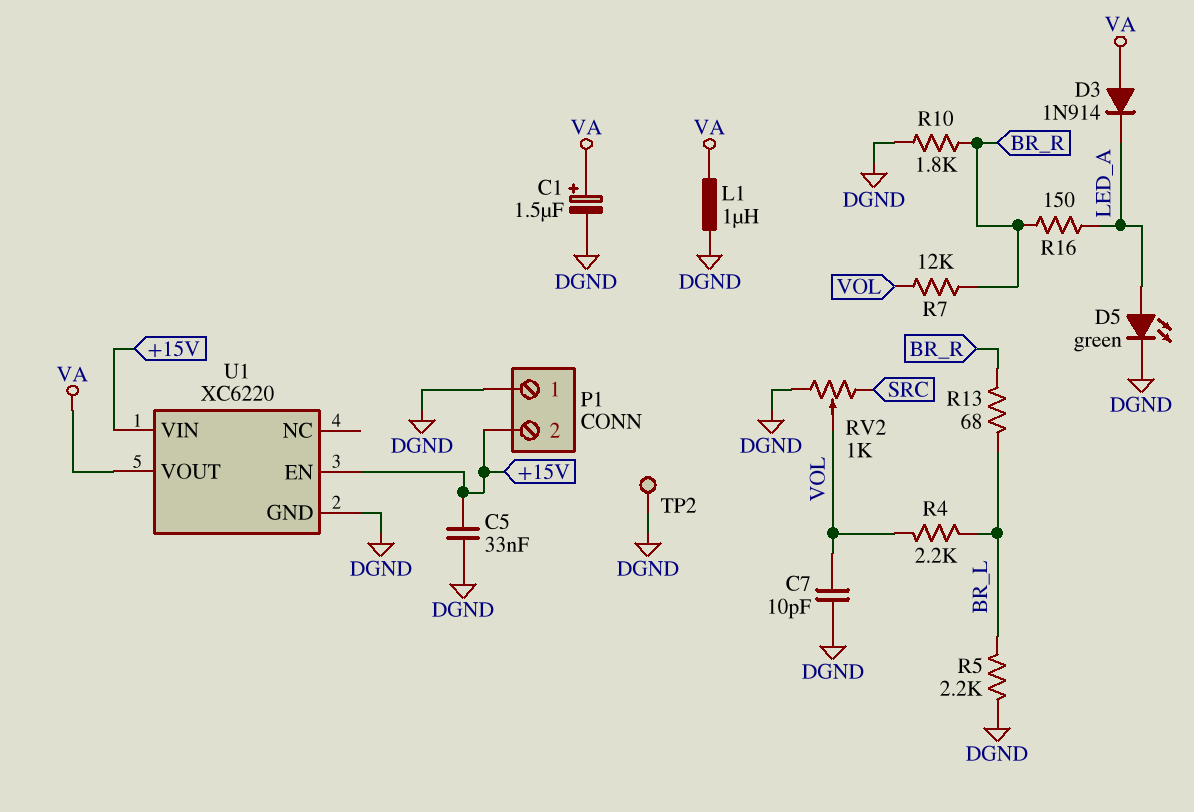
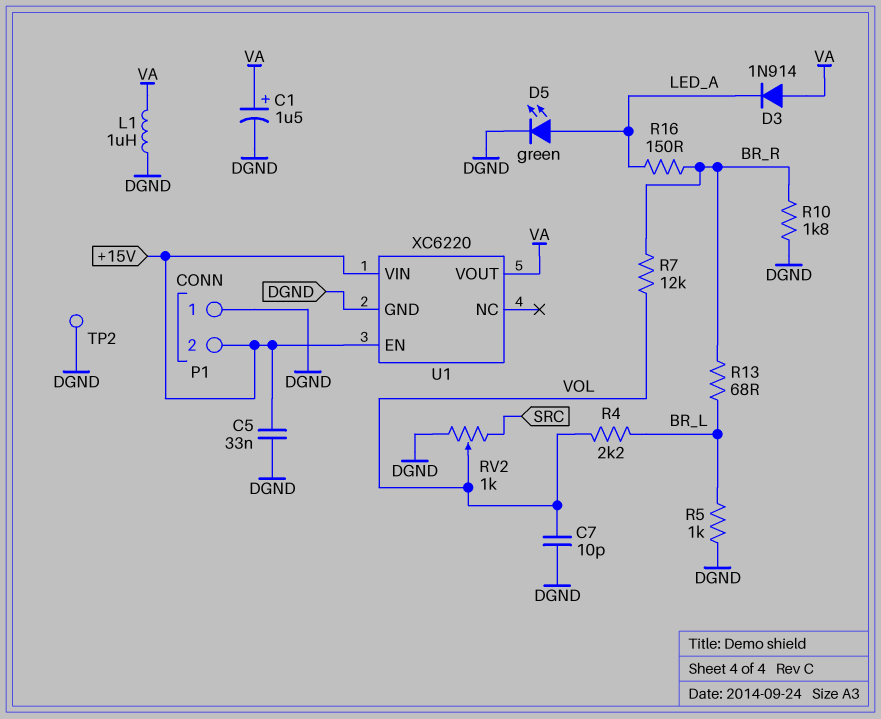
R5: 2.2k (BR_L, DGND) -> 1k (BR_L, DGND)

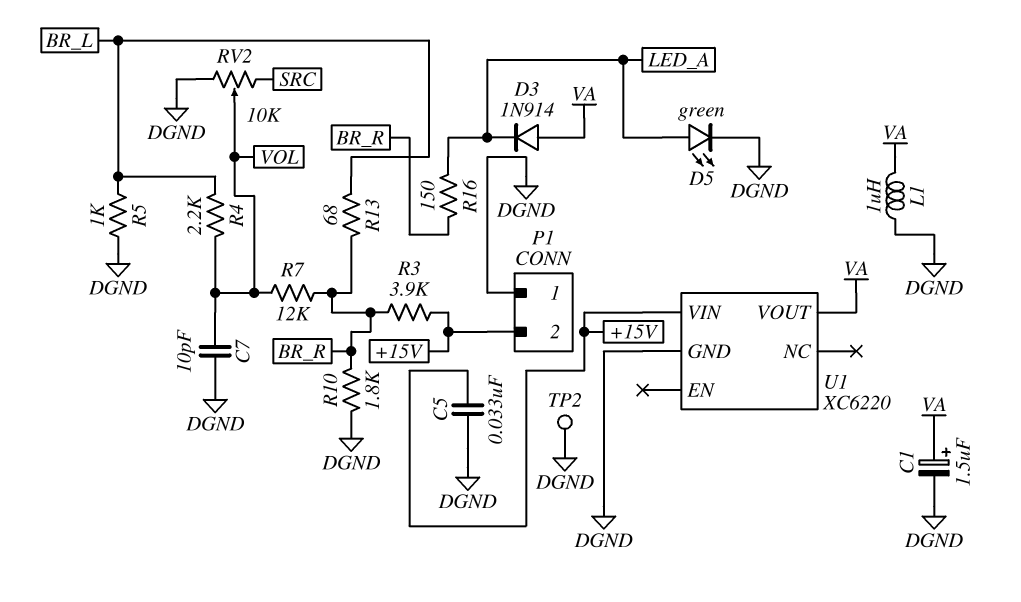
R3: none -> 3.9k (+15V, BR_R)
RV2: 1k (DGND, SRC, wiper VOL) -> 10k (DGND, SRC, wiper VOL)
U1 pin EN: +15V -> none

